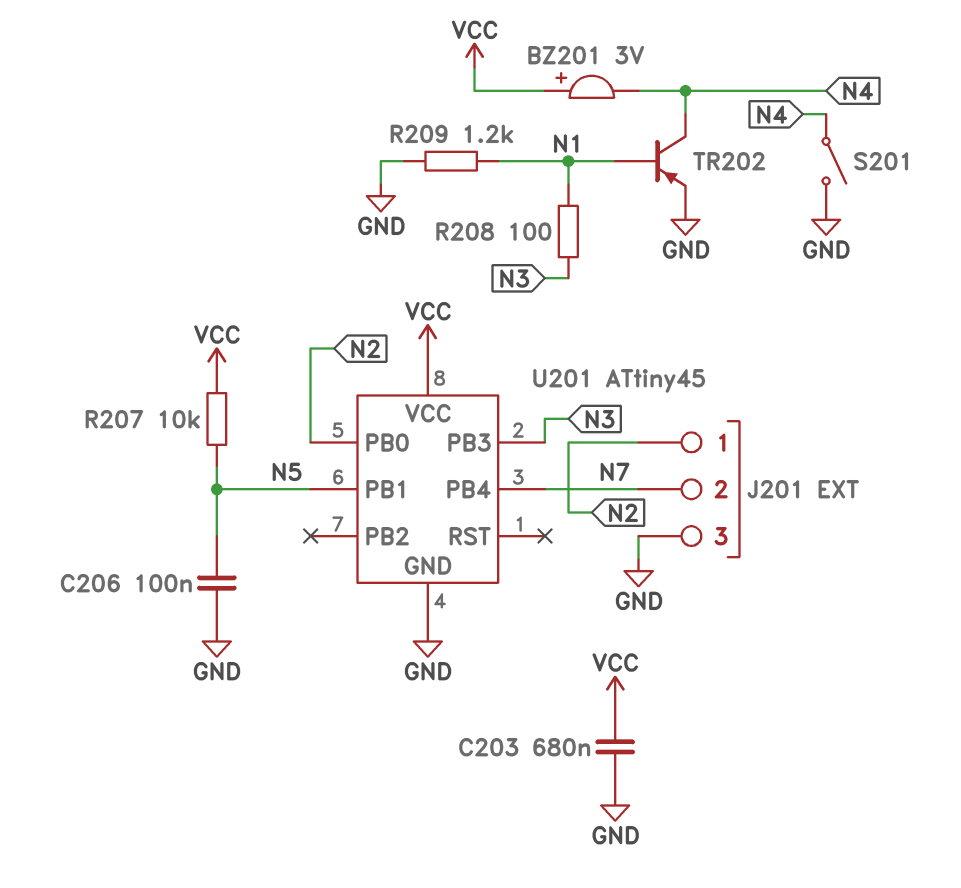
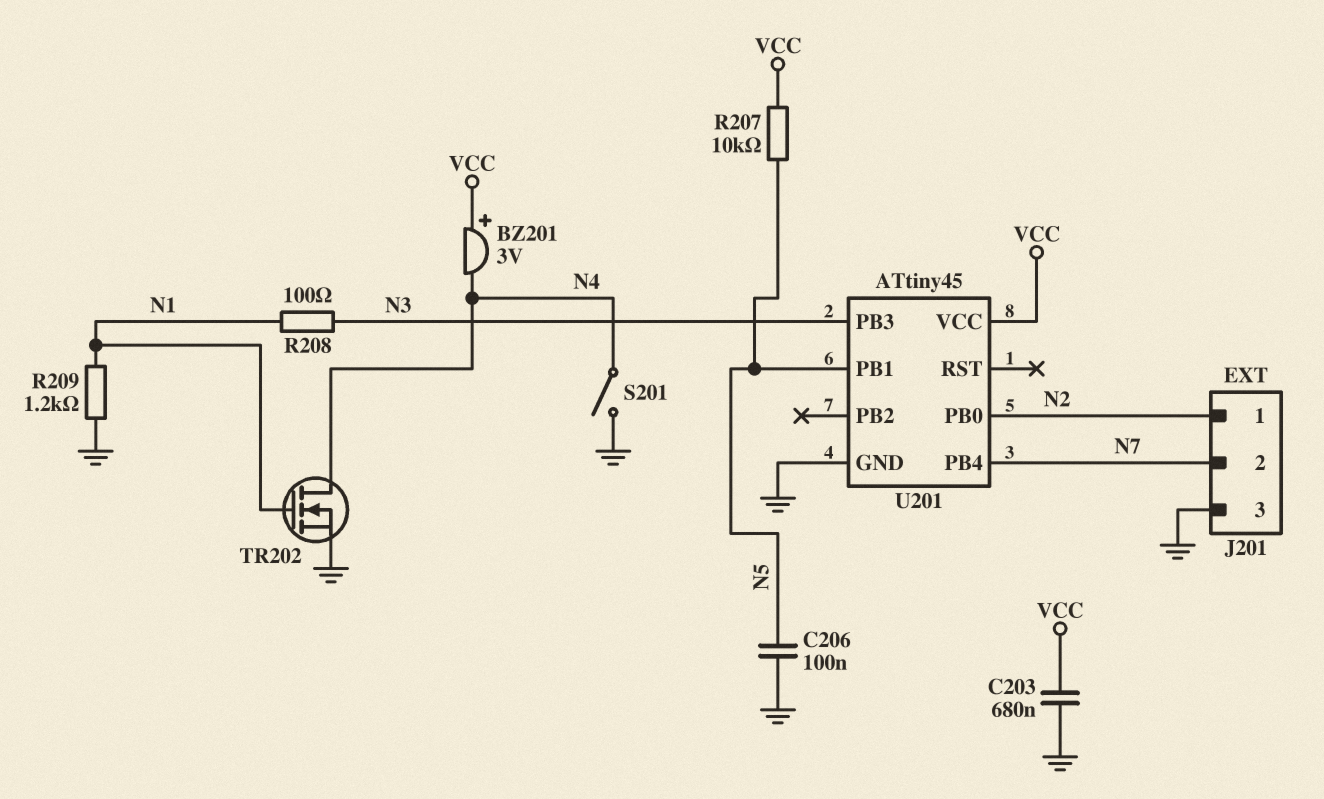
TR202: PNP (B N1, C N4, E GND) -> NMOS (G N1, D N4, S GND)

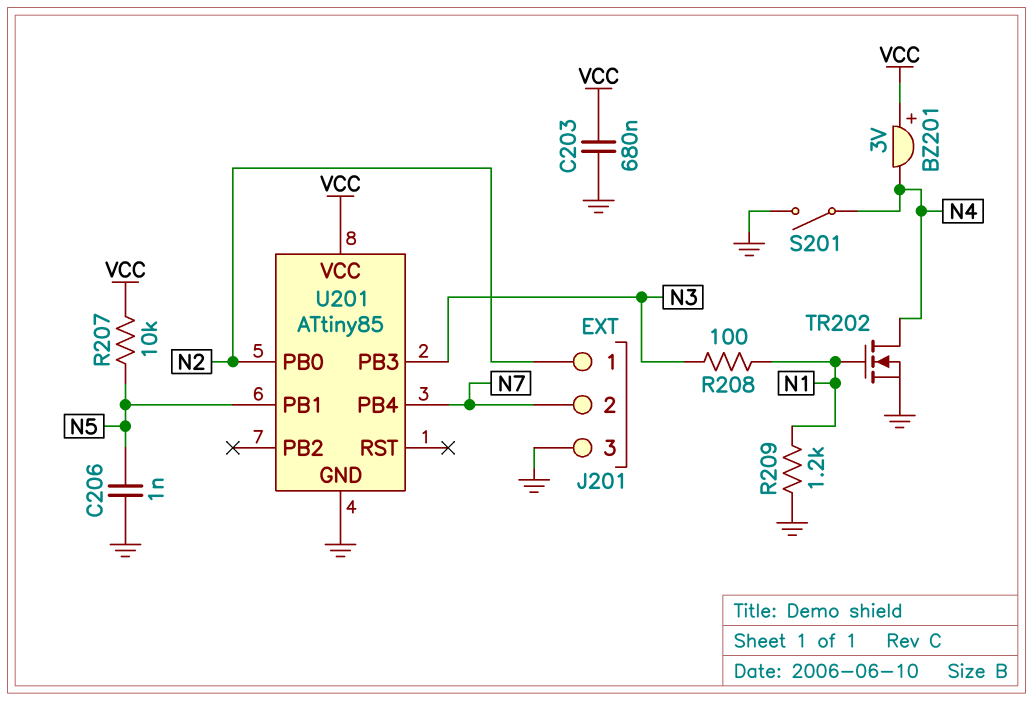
C206: 100nF (GND, N5) -> 1nF (GND, N5)
U201: ATtiny45 -> ATtiny85

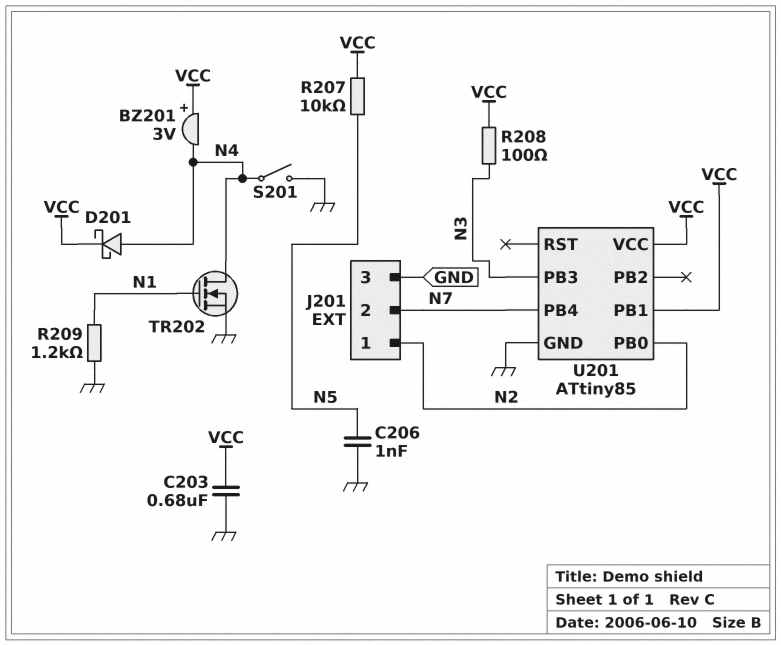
D201: none -> schottky (A N4, K VCC)
R208: 100 (N1, N3) -> 100 (N3, VCC)
U201 pin PB1: N5 -> VCC

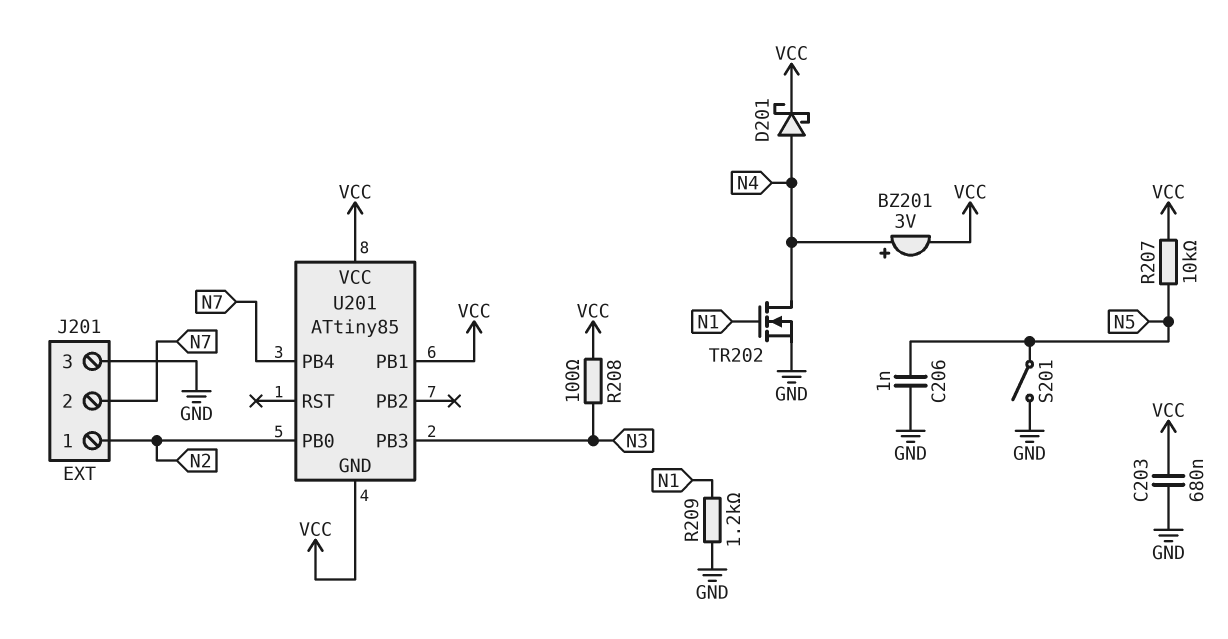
BZ201: buzzer 3V (plus VCC, minus N4) -> buzzer 3V (plus N4, minus VCC)
S201: switch (GND, N4) -> switch (GND, N5)
U201 pin GND: GND -> VCC

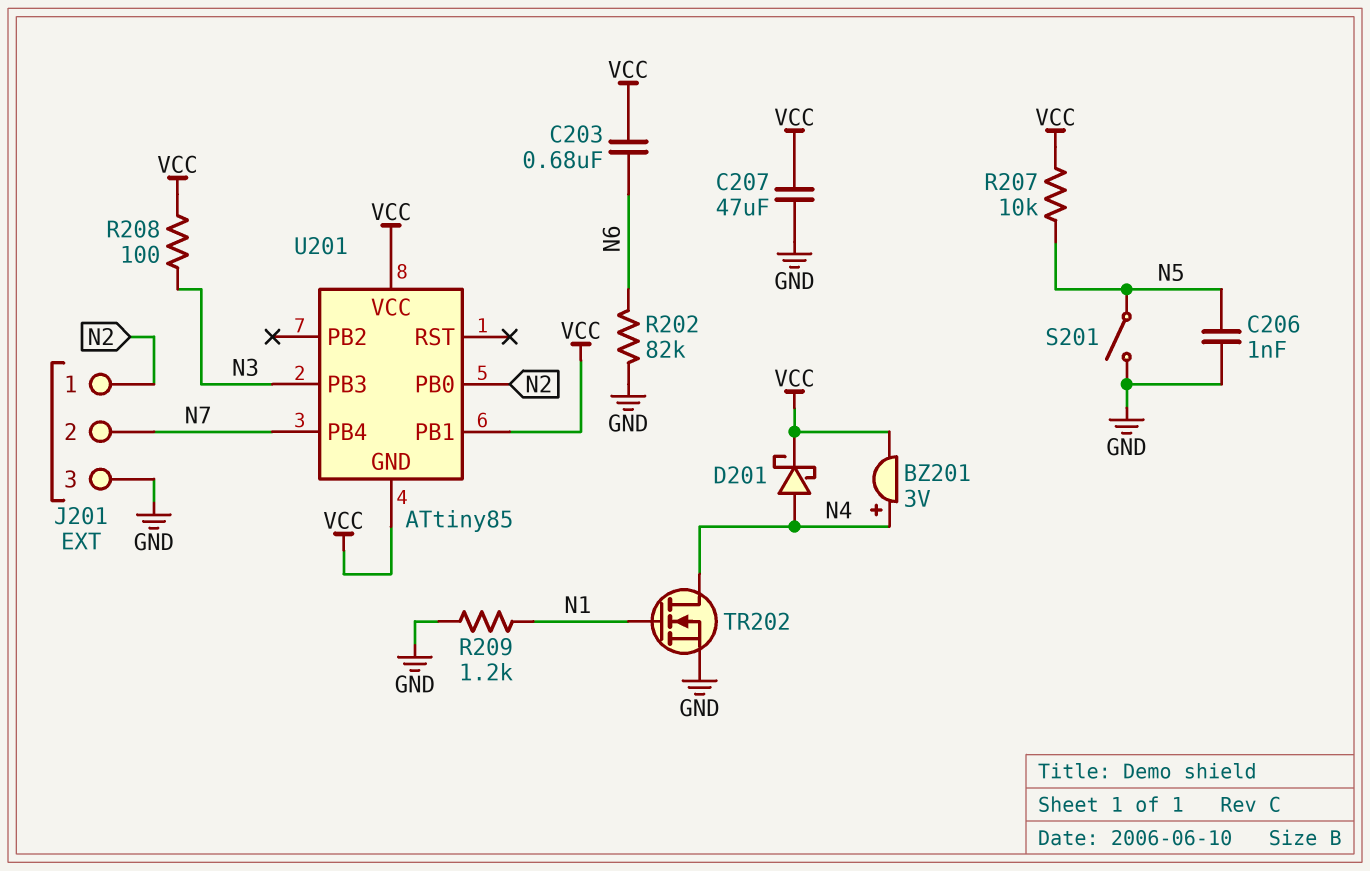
C203: 680nF (GND, VCC) -> 680nF (N6, VCC)
C207: none -> 47uF (GND, VCC)
R202: none -> 82k (GND, N6)

